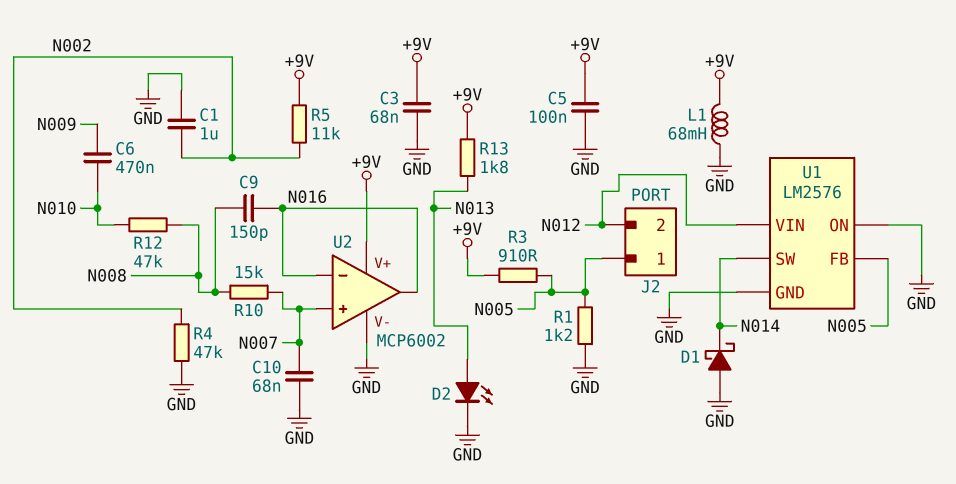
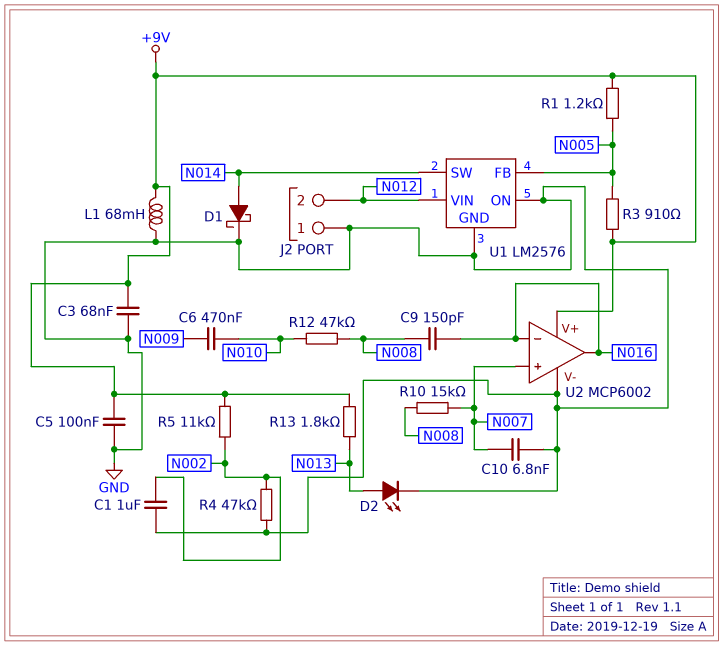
C10: 68nF (GND, N007) -> 6.8nF (GND, N007)
D1: schottky (A GND, K N014) -> schottky (A N014, K GND)
J2 pin 1: N005 -> GND
R1: 1.2k (GND, N005) -> 1.2k (+9V, N005)

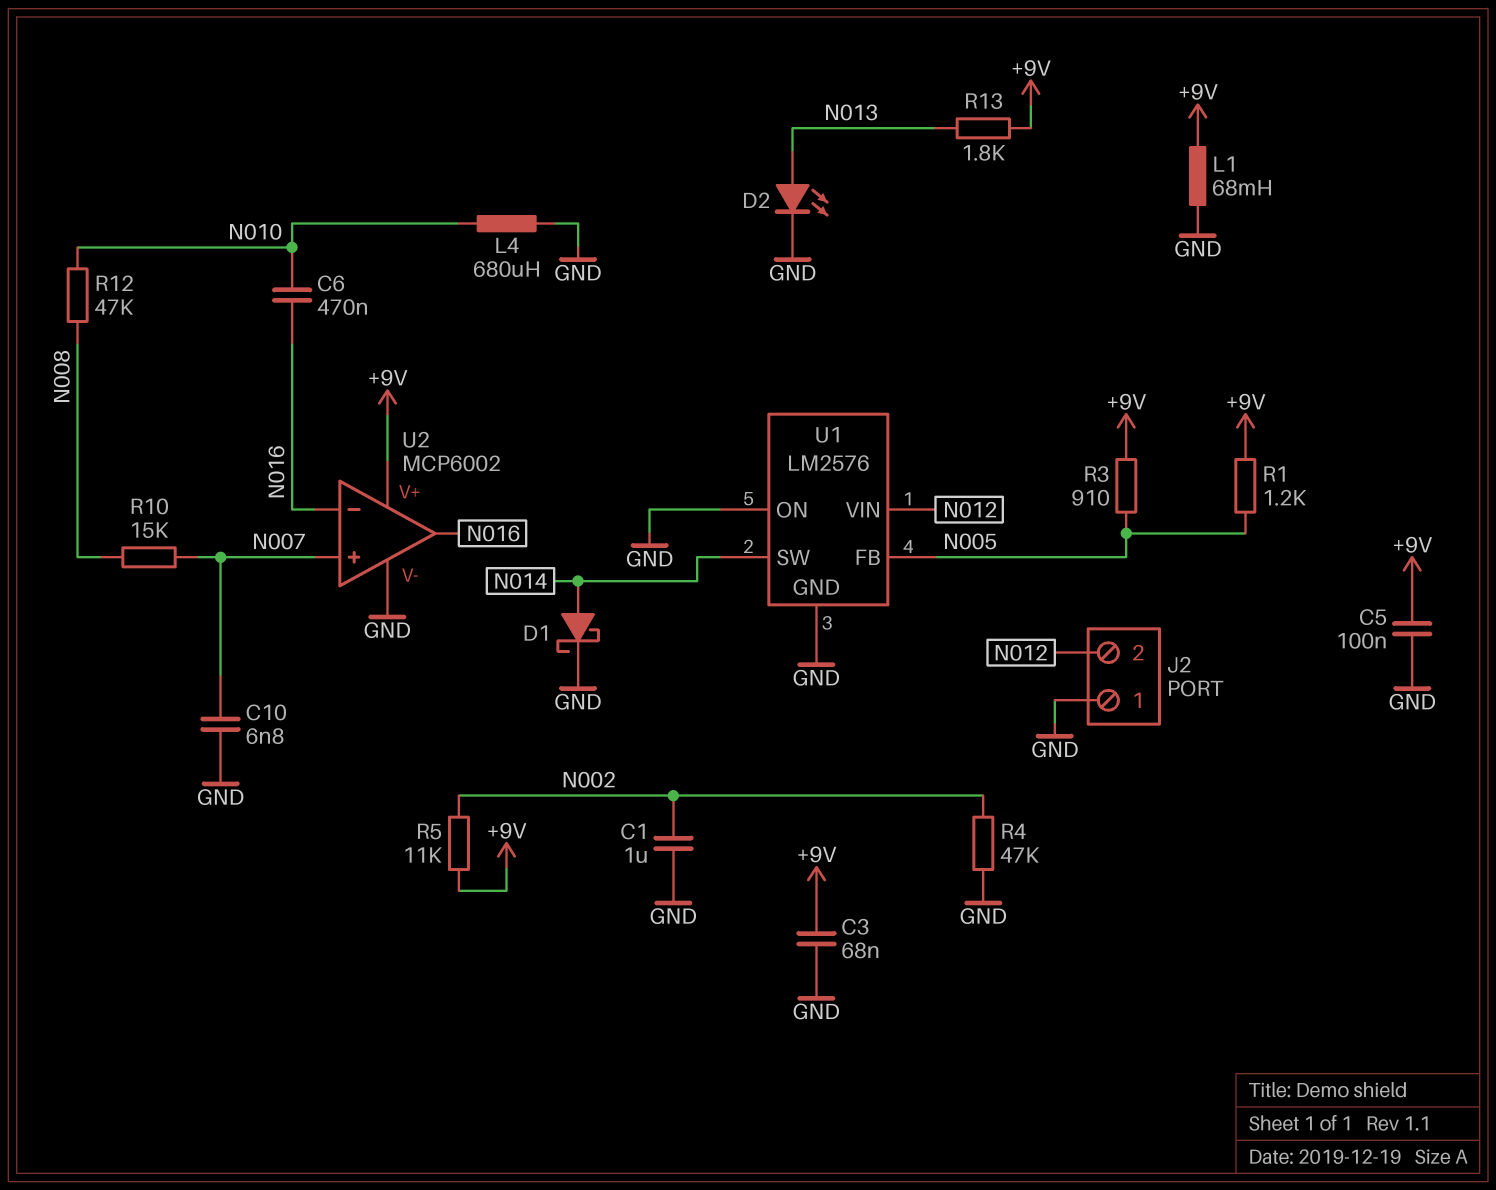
C6: 470nF (N009, N010) -> 470nF (N010, N016)
C9: 150pF (N008, N016) -> none
L4: none -> 680uH (GND, N010)

